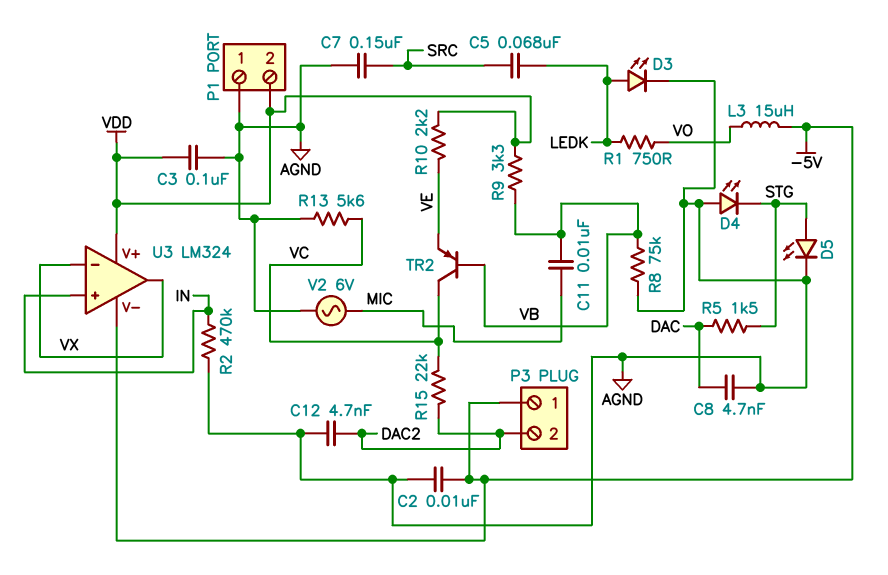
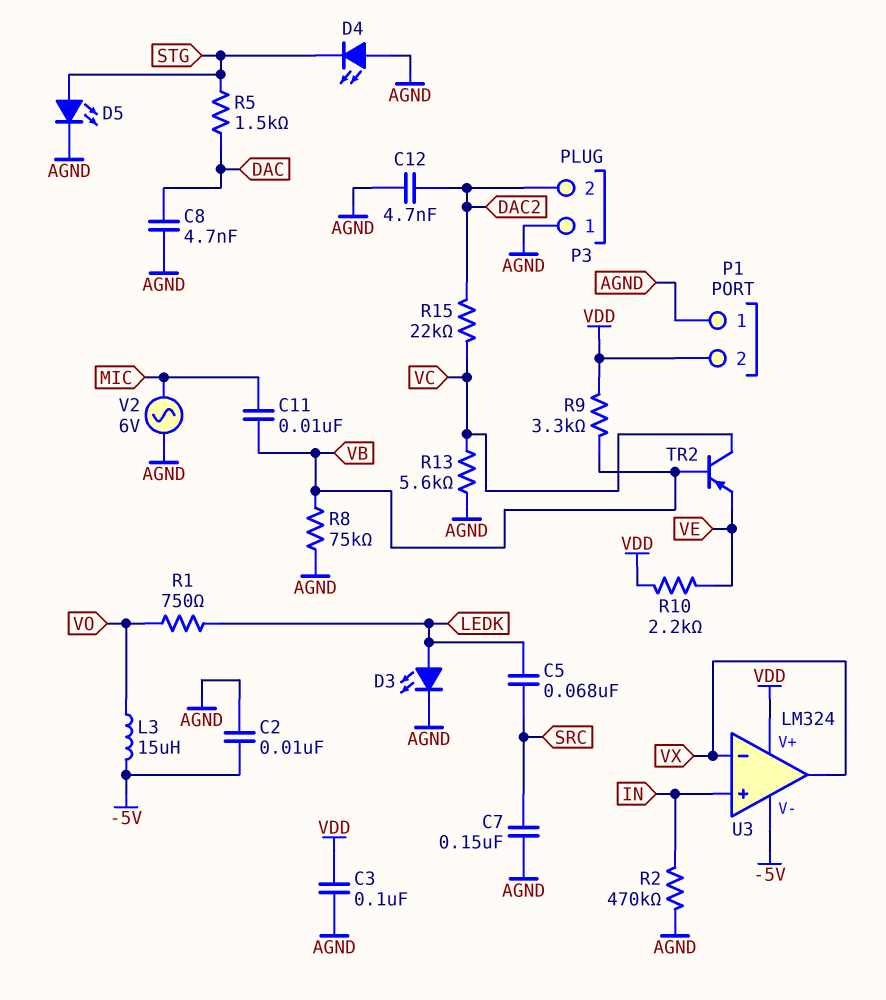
P3 pin 1: -5V -> AGND

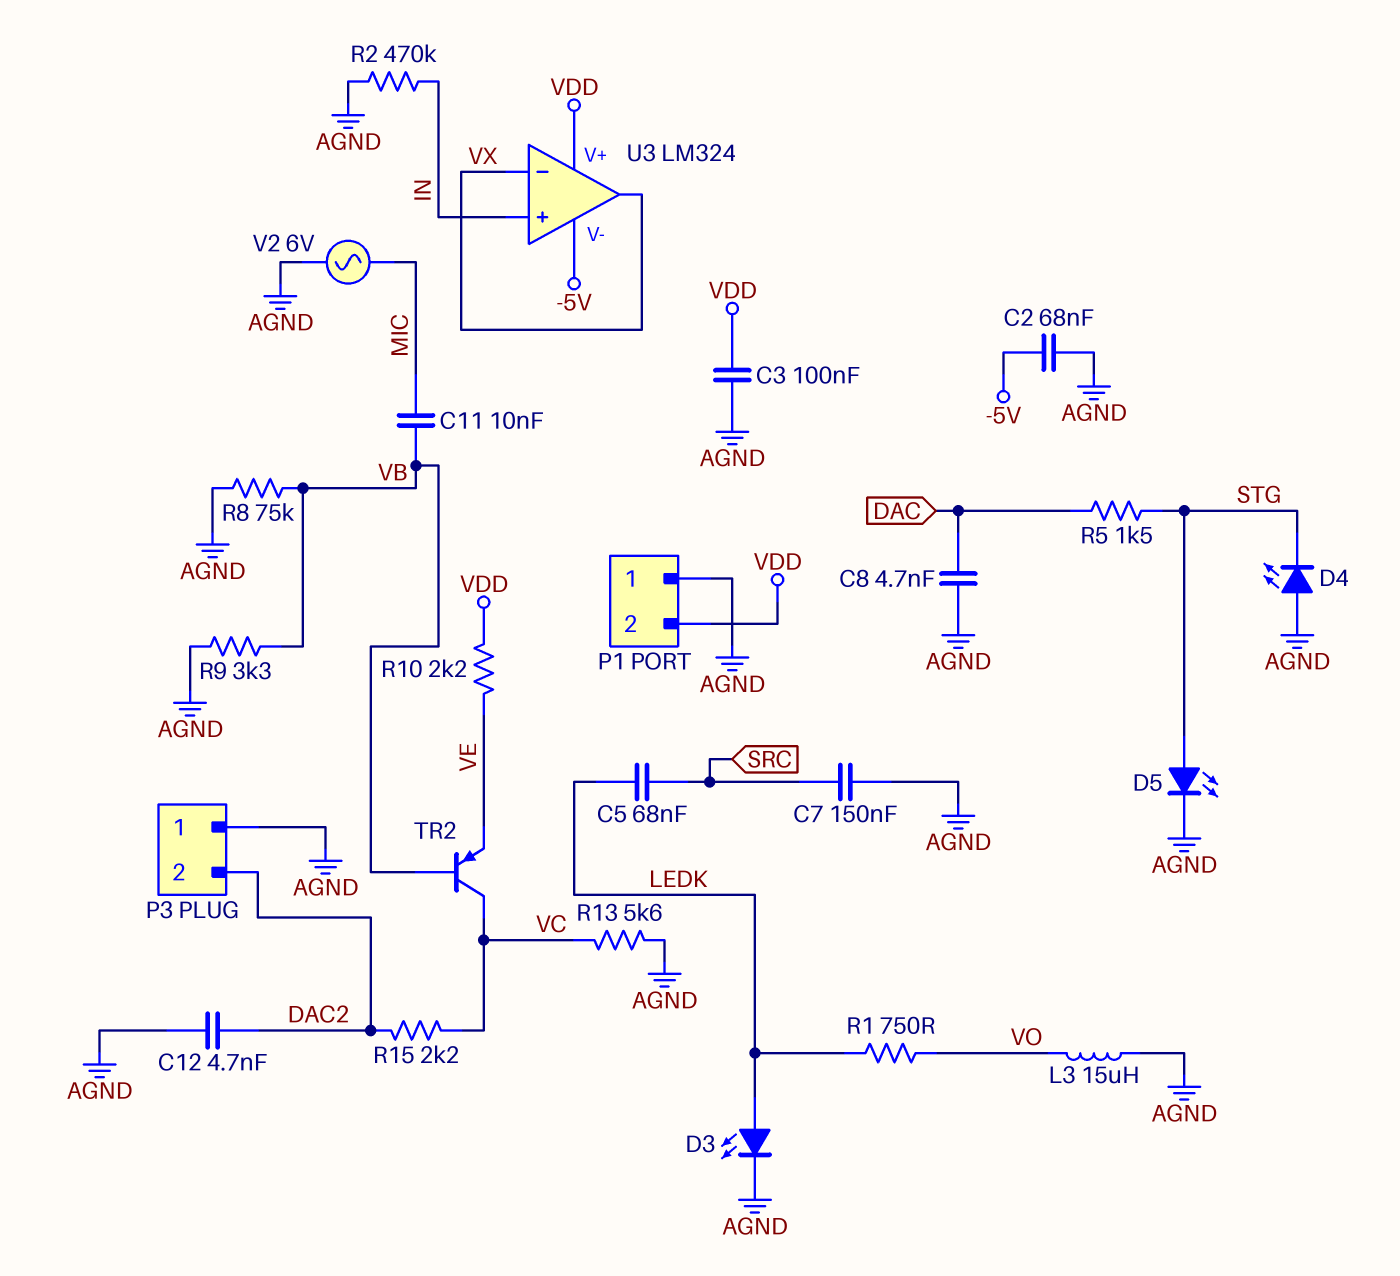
C2: 10nF (-5V, AGND) -> 68nF (-5V, AGND)
L3: 15uH (-5V, VO) -> 15uH (AGND, VO)
R9: 3.3k (VB, VDD) -> 3.3k (AGND, VB)
R15: 22k (DAC2, VC) -> 2.2k (DAC2, VC)

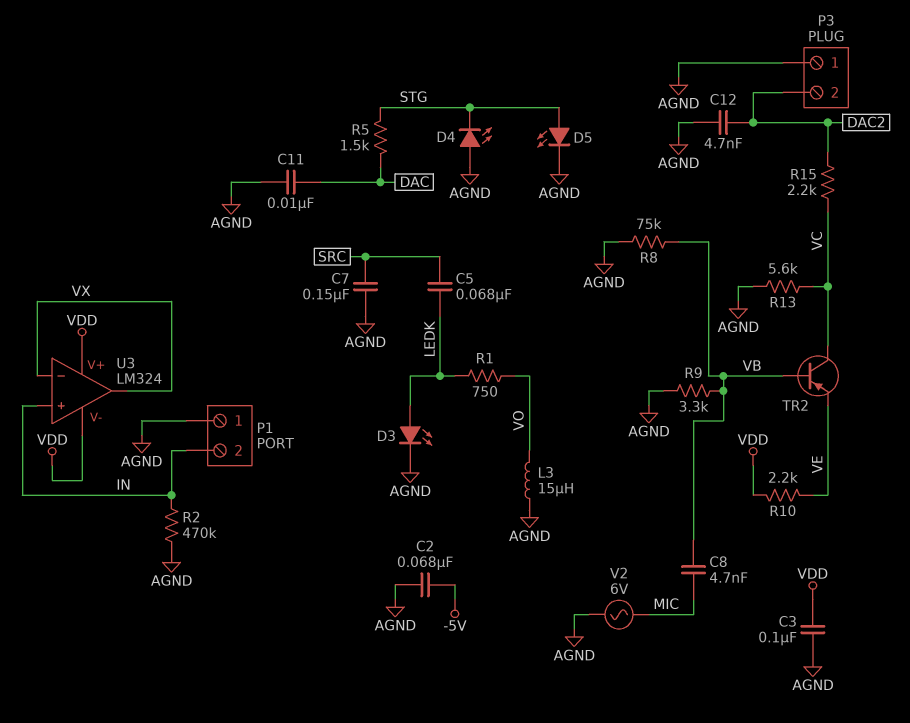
C8: 4.7nF (AGND, DAC) -> 4.7nF (MIC, VB)
C11: 10nF (MIC, VB) -> 10nF (AGND, DAC)
P1 pin 2: VDD -> IN
U3 pin V-: -5V -> VDD

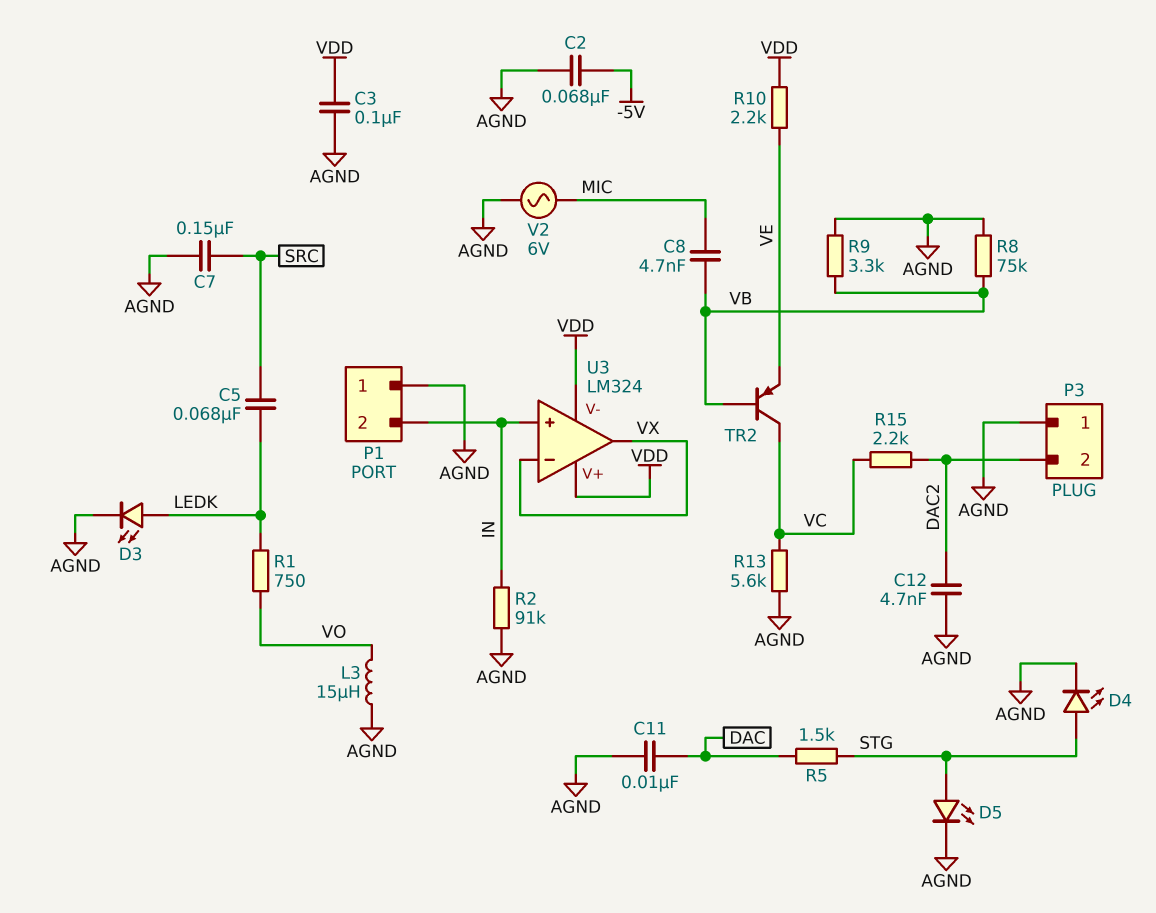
D4: LED (A AGND, K STG) -> LED (A STG, K AGND)
R2: 470k (AGND, IN) -> 91k (AGND, IN)

